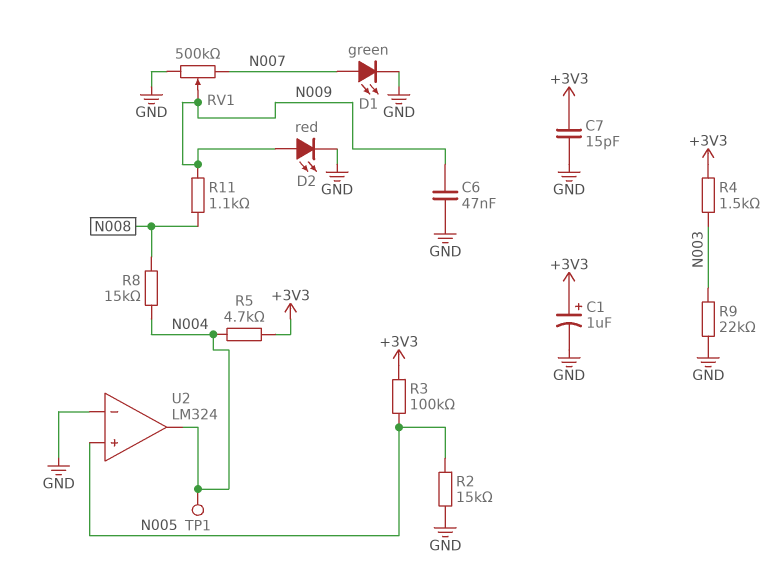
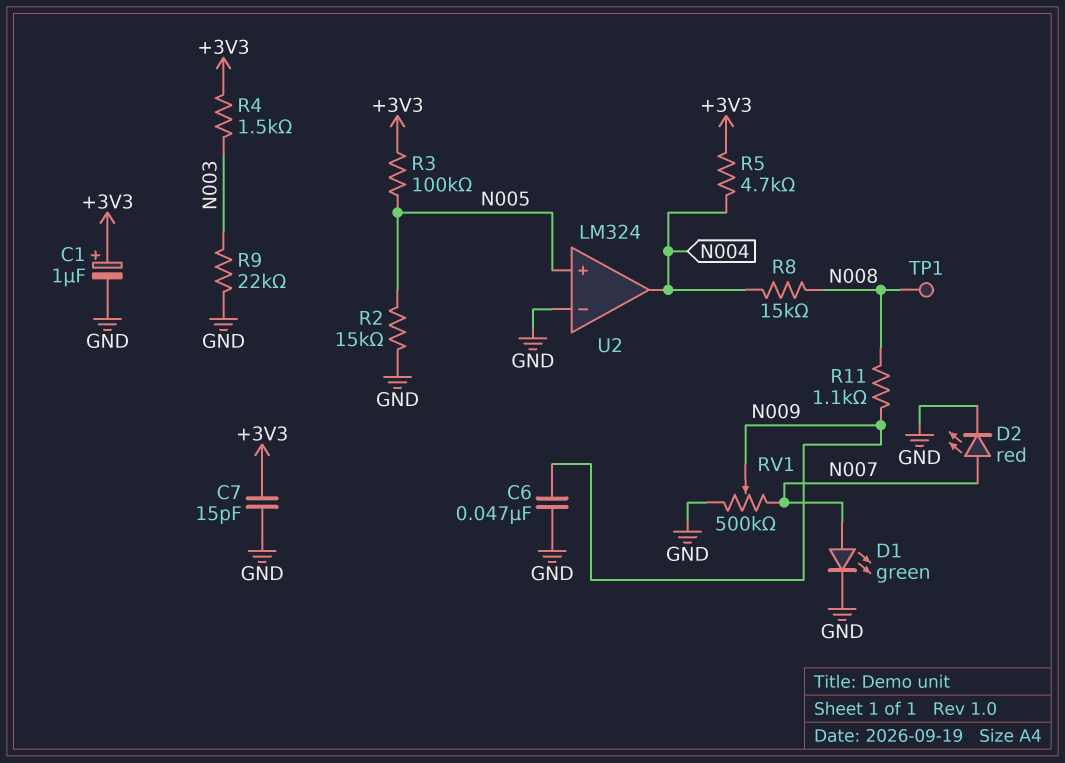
D2: LED red (A N009, K GND) -> LED red (A N007, K GND)
TP1: test point (N004) -> test point (N008)

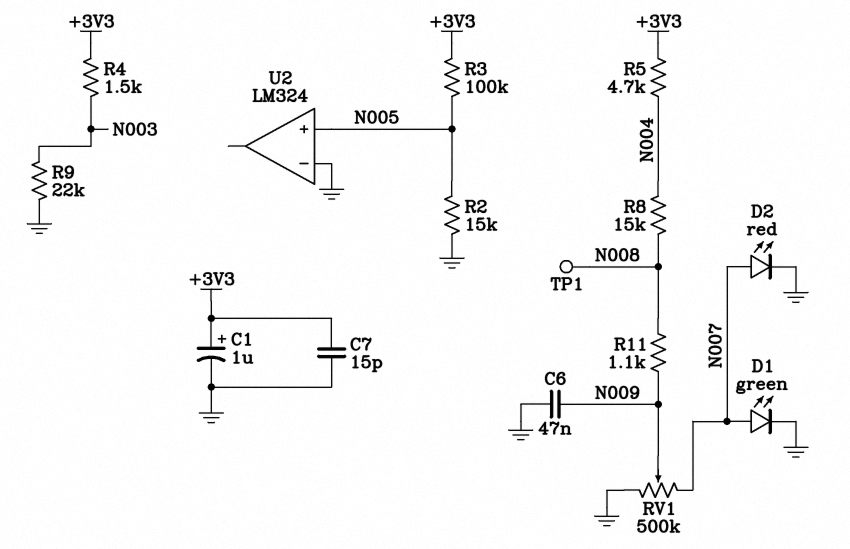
U2 pin out: N004 -> none

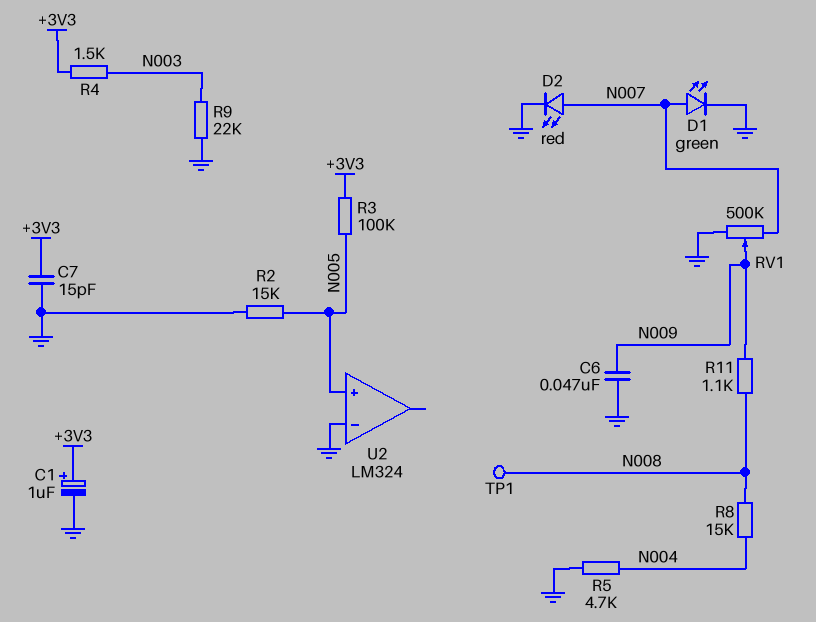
R5: 4.7k (+3V3, N004) -> 4.7k (GND, N004)

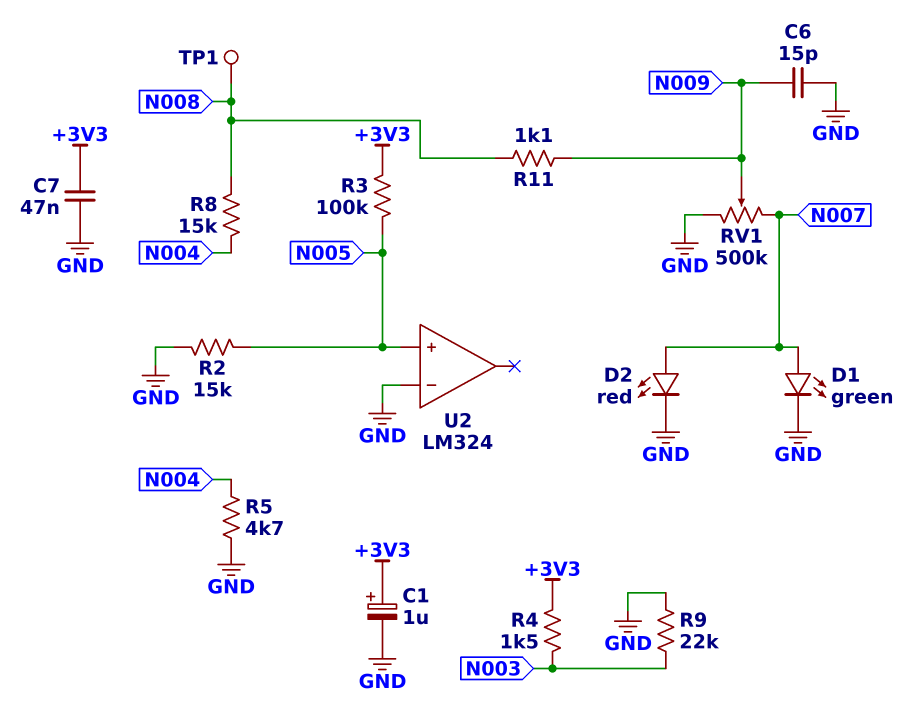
C6: 47nF (GND, N009) -> 15pF (GND, N009)
C7: 15pF (+3V3, GND) -> 47nF (+3V3, GND)

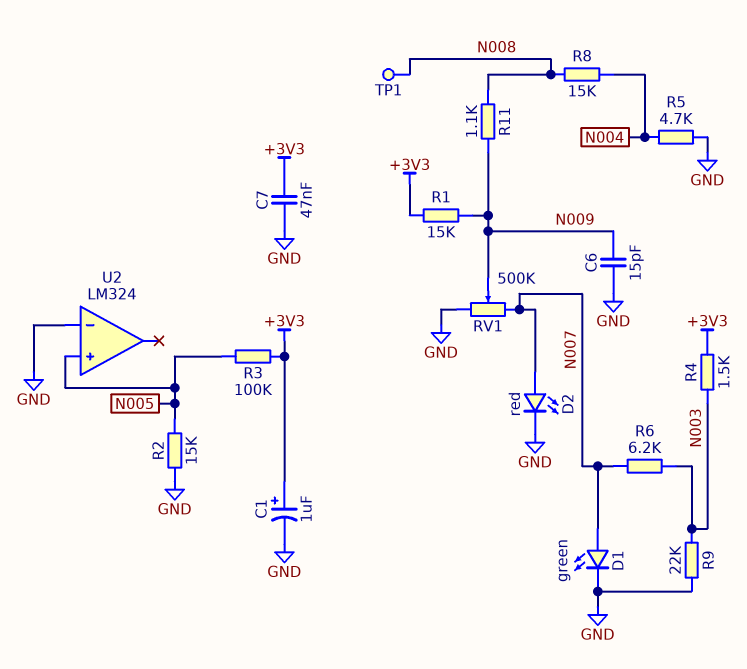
R1: none -> 15k (+3V3, N009)
R6: none -> 6.2k (N003, N007)

